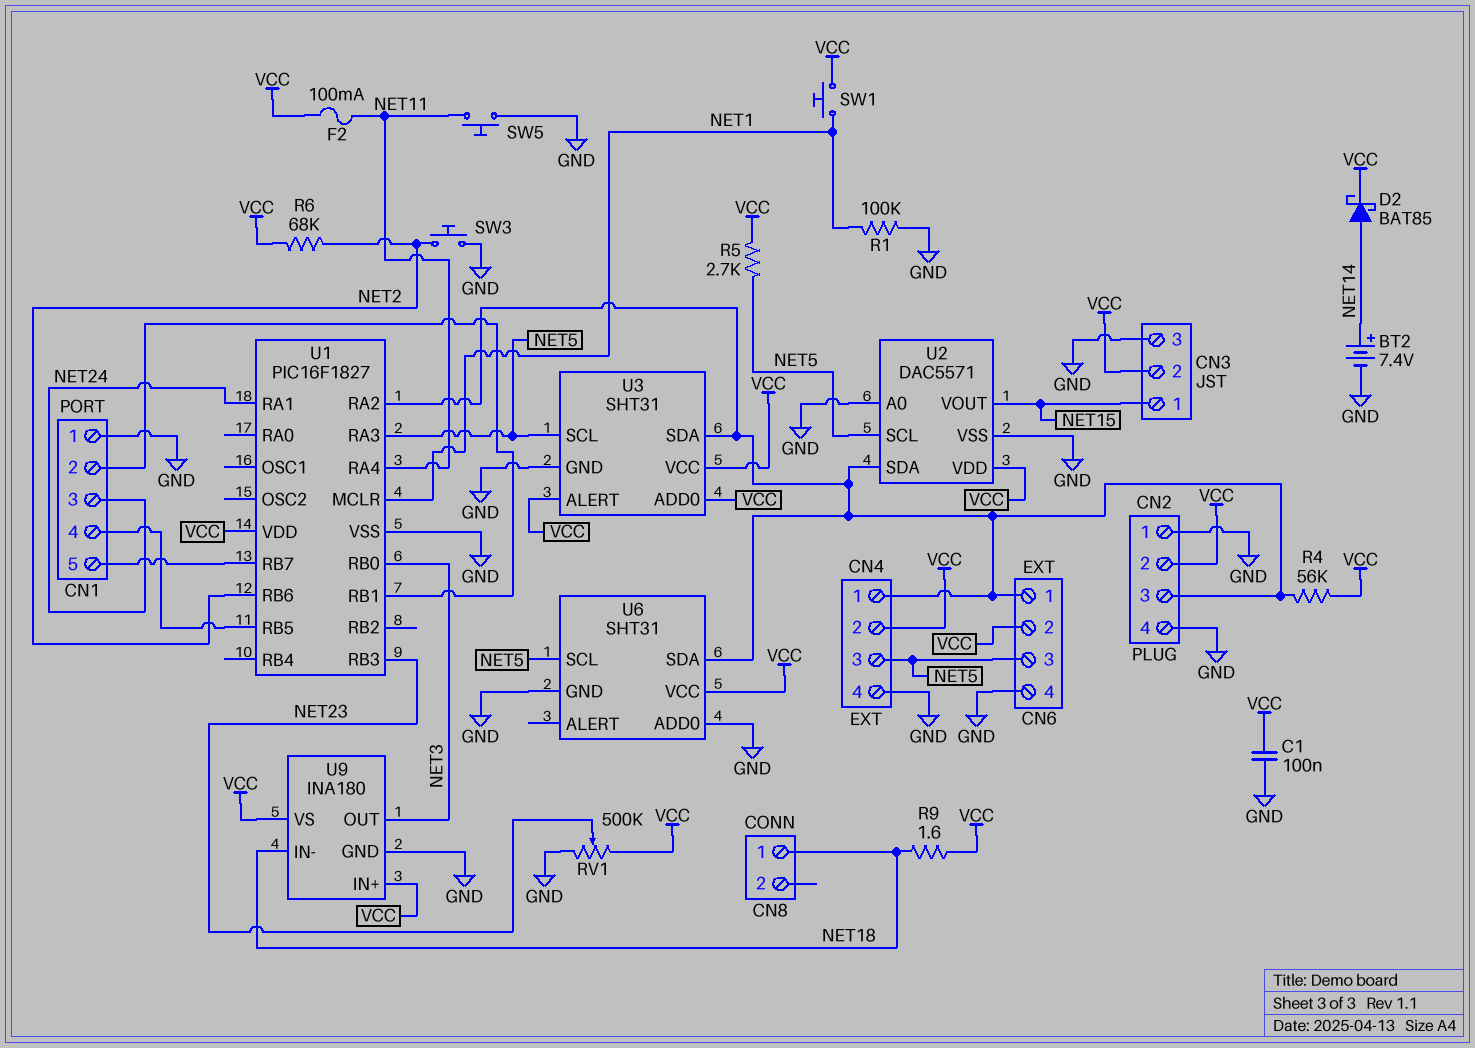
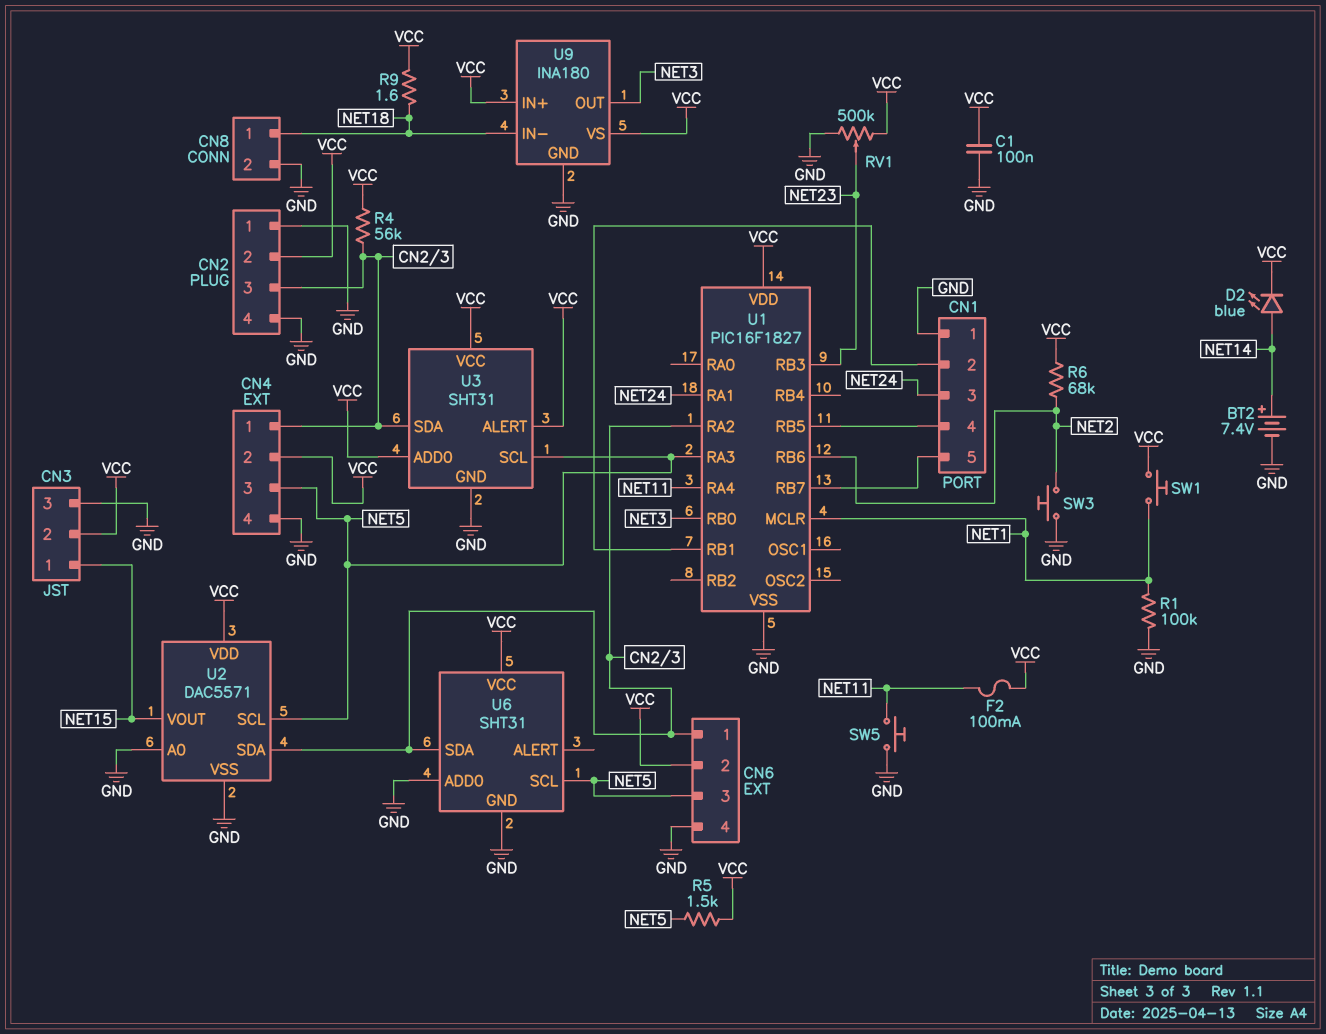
CN8 pin 2: none -> GND
D2: schottky BAT85 (A NET14, K VCC) -> LED blue (A NET14, K VCC)
R5: 2.7k (NET5, VCC) -> 1.5k (NET5, VCC)

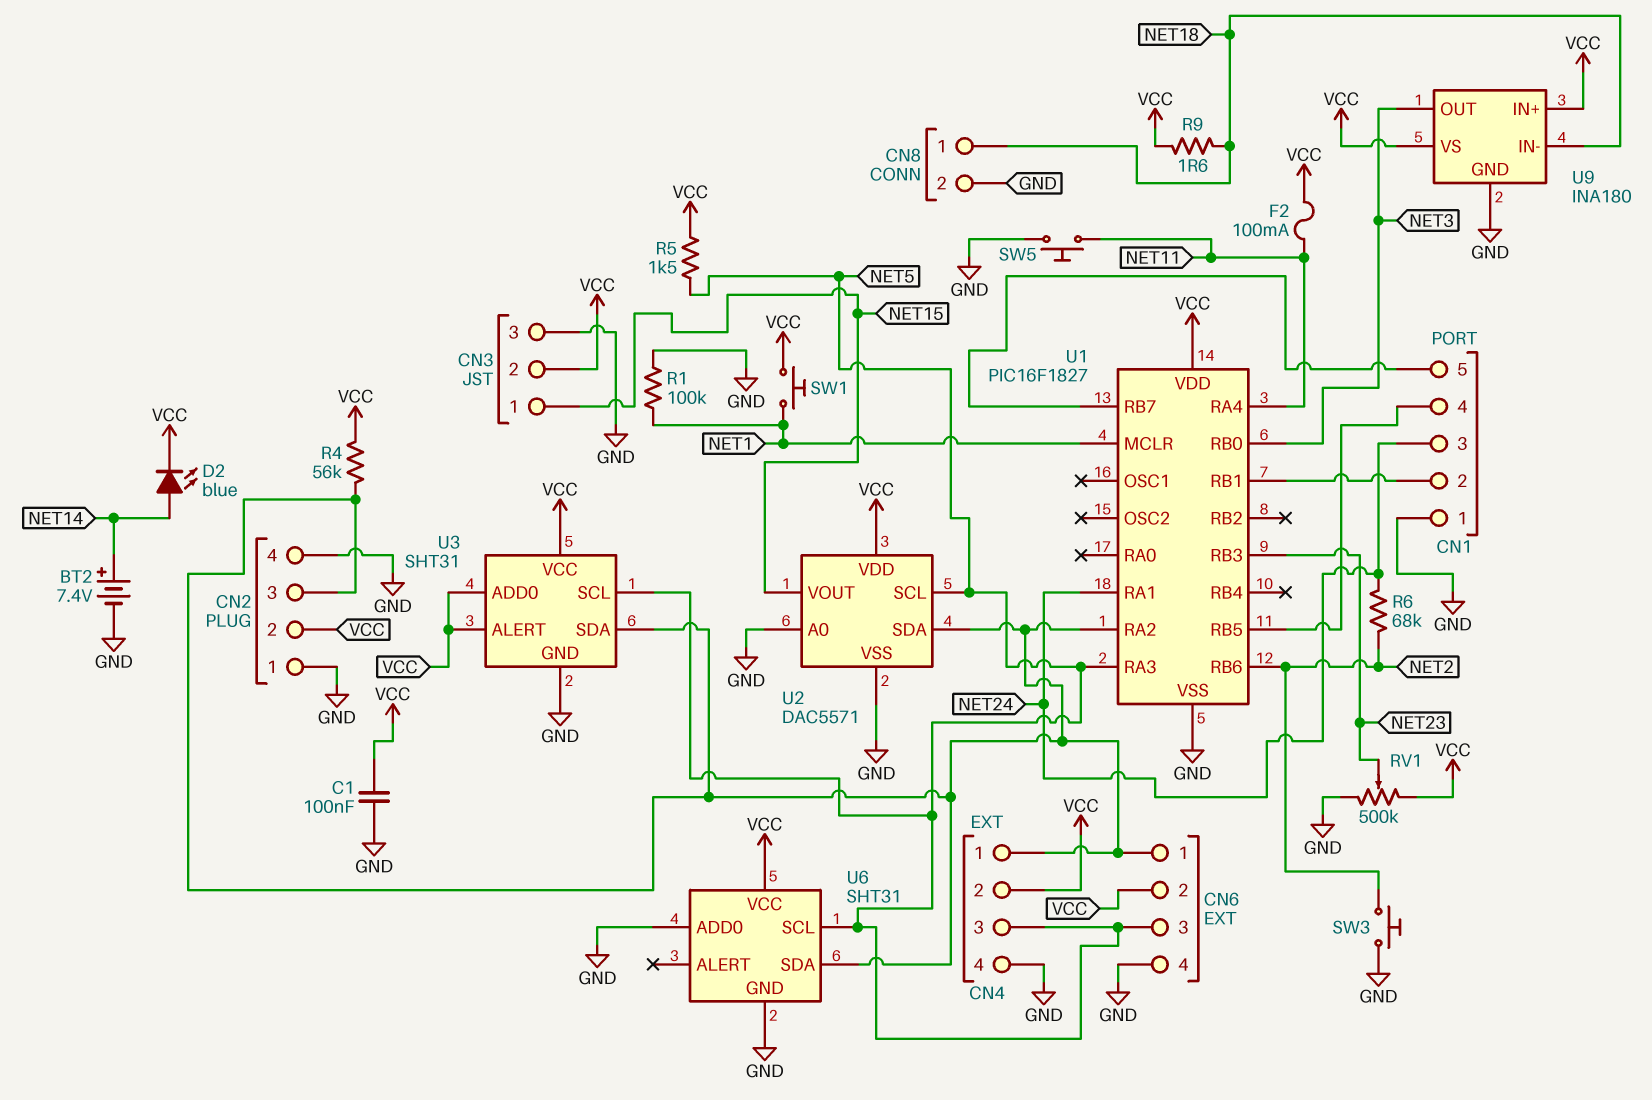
R6: 68k (NET2, VCC) -> 68k (NET2, NET24)

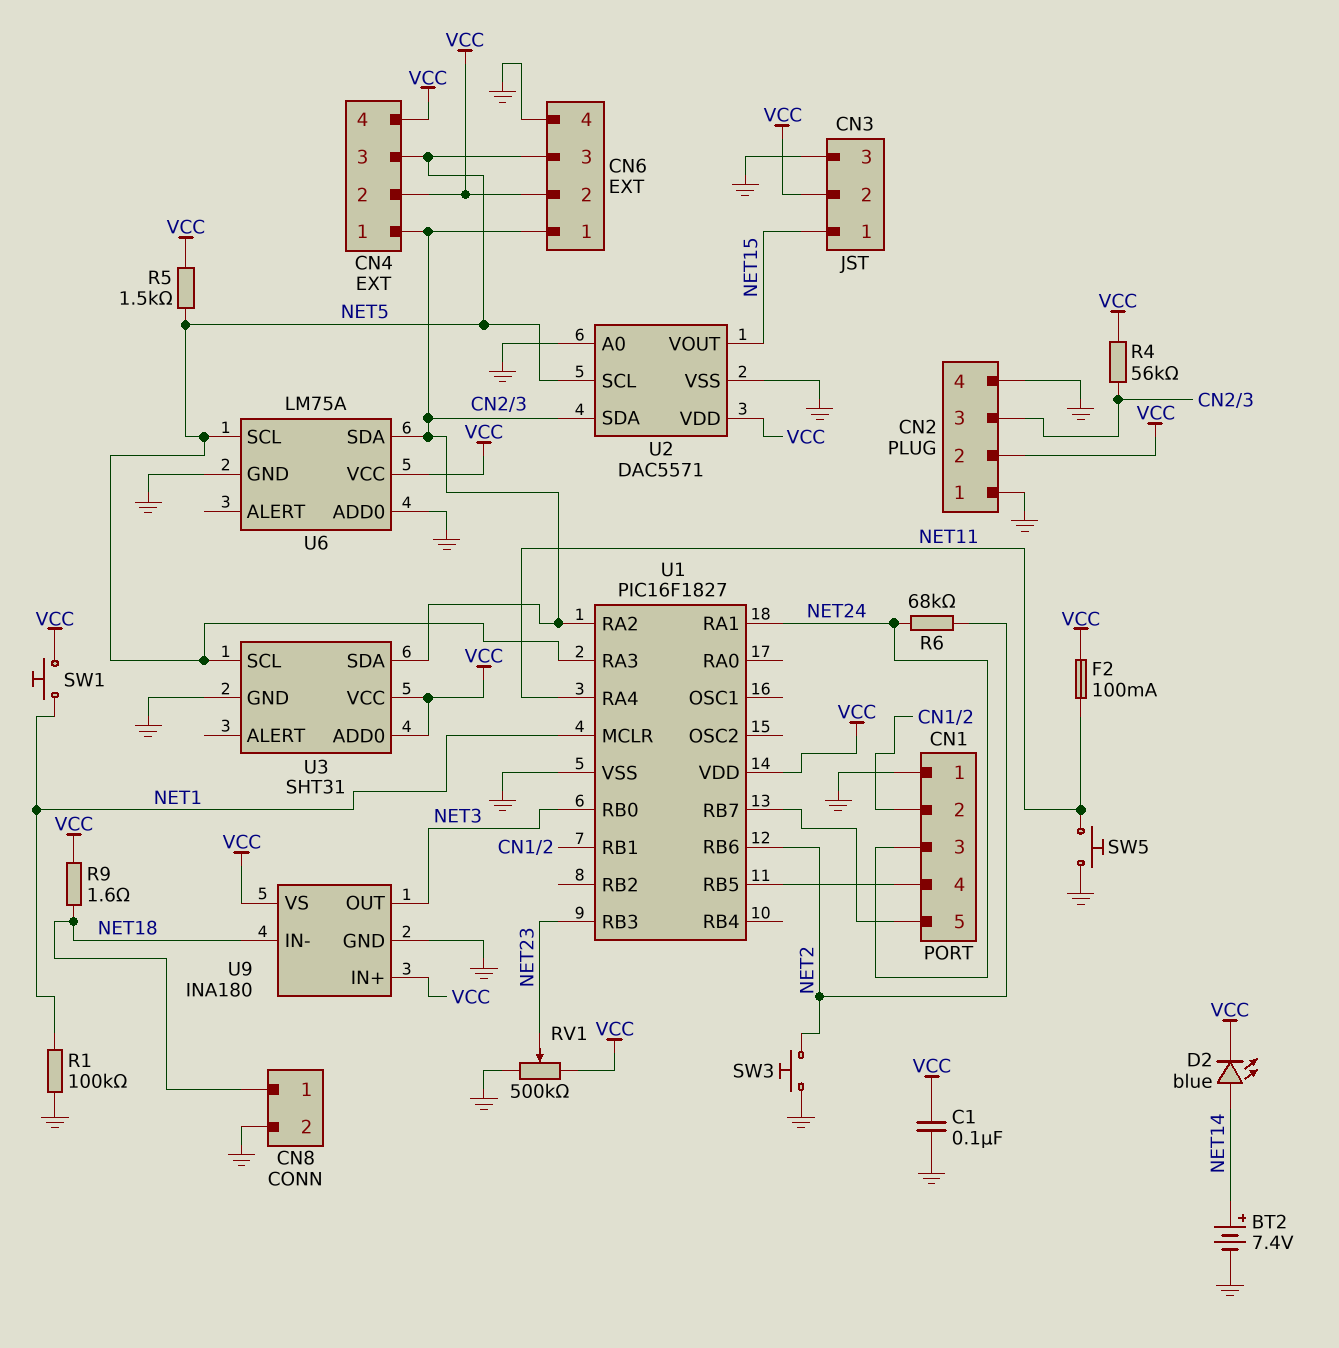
CN4 pin 4: GND -> VCC
U3 pin ALERT: VCC -> none
U6: SHT31 -> LM75A

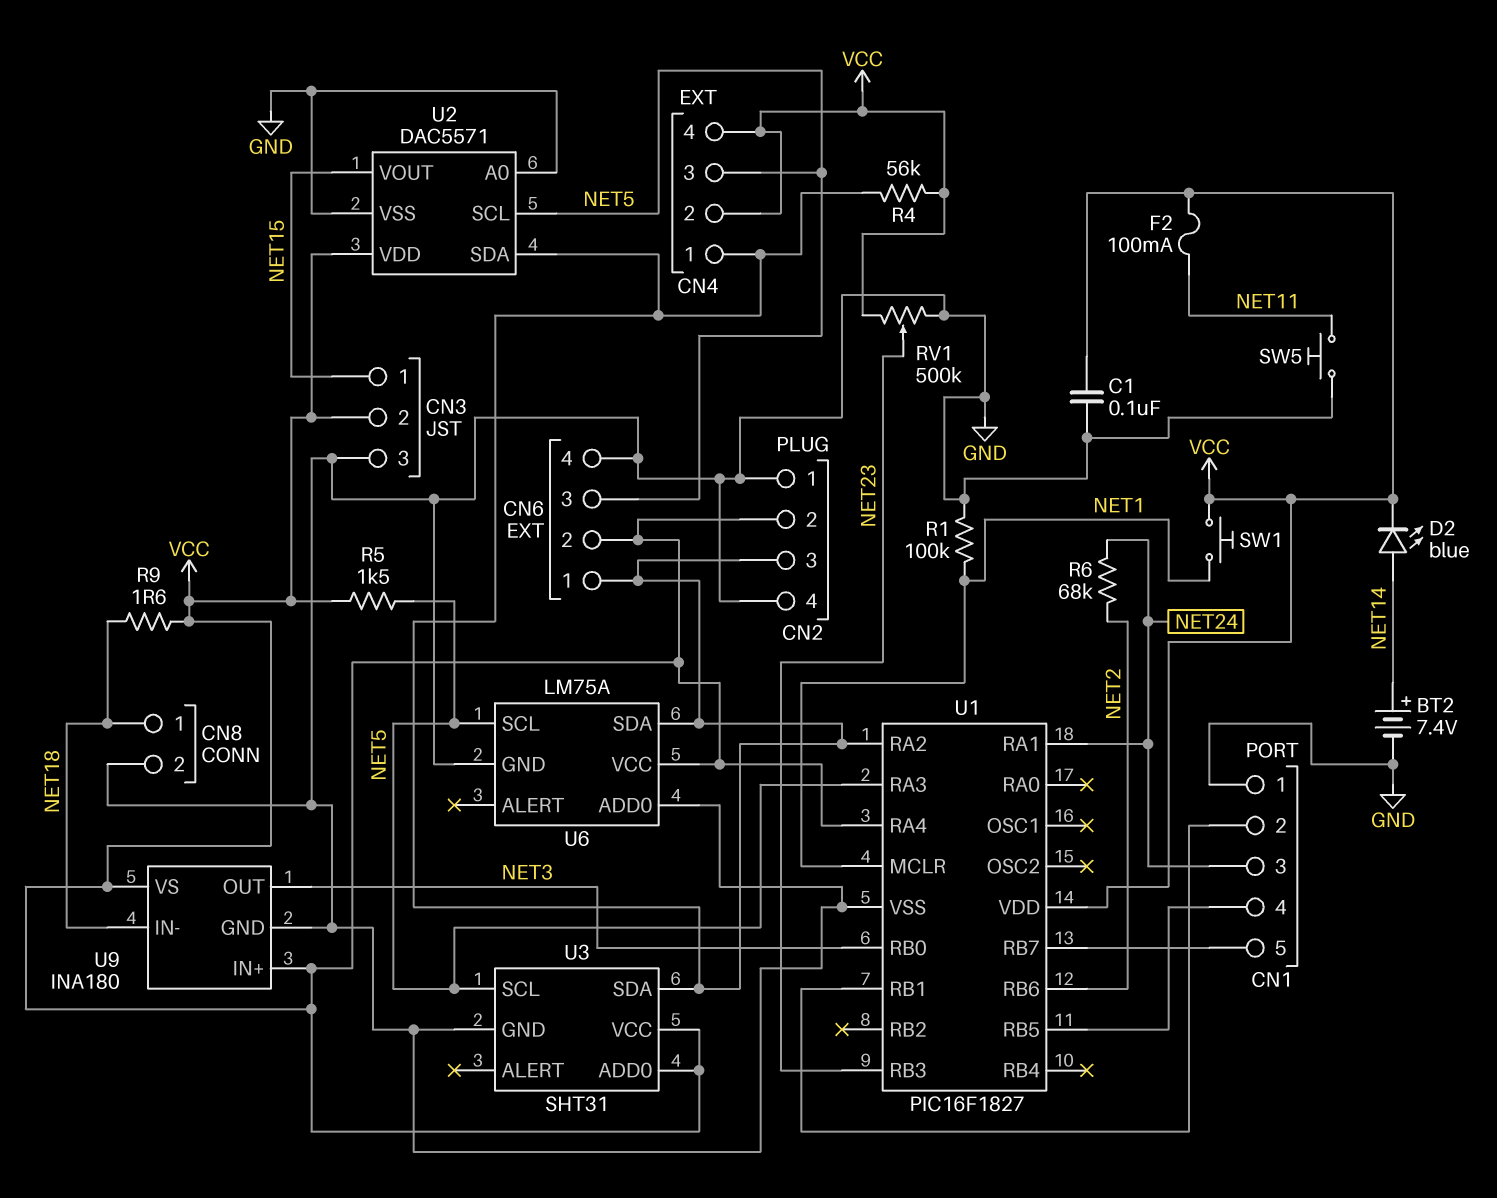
SW3: button (GND, NET2) -> none
U1 pin RA4: NET11 -> VCC

